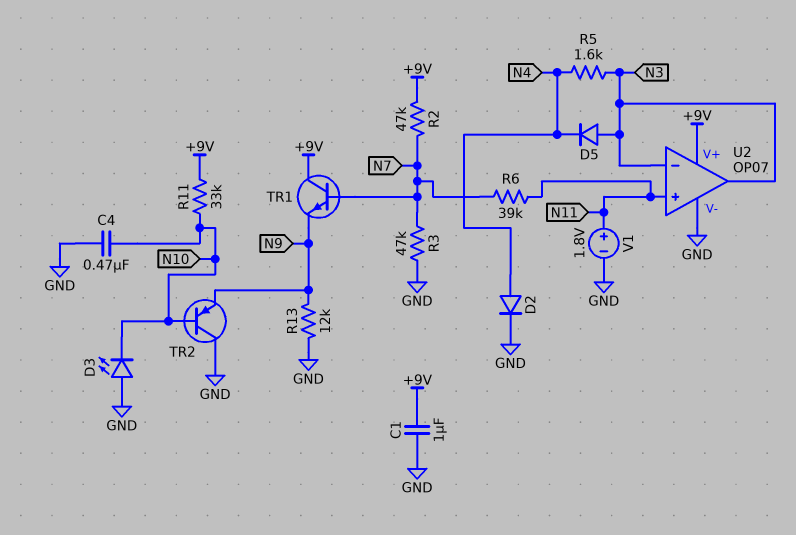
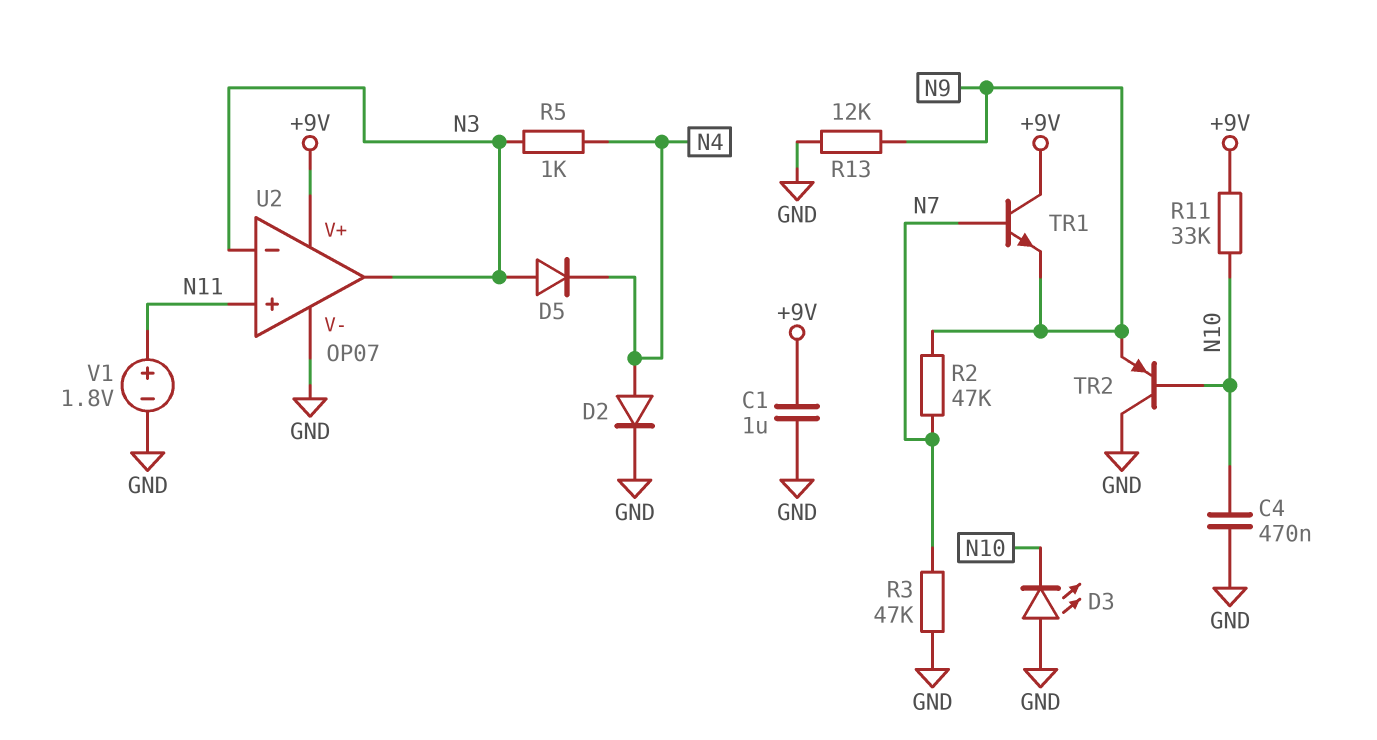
R2: 47k (+9V, N7) -> 47k (N7, N9)
R5: 1.6k (N3, N4) -> 1k (N3, N4)
R6: 39k (N7, N11) -> none

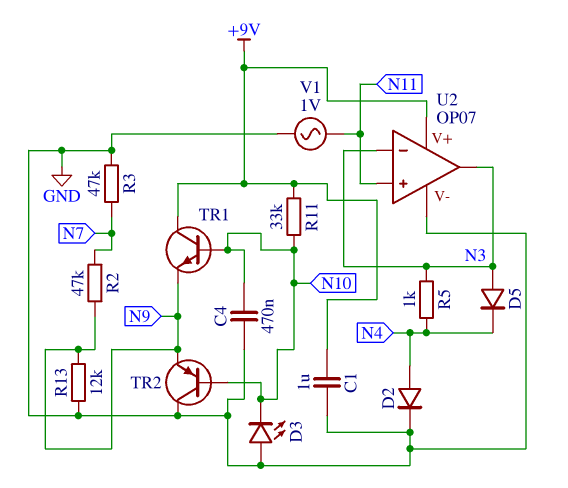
TR1: NPN (B N7, C +9V, E N9) -> NPN (B N10, C +9V, E N9)
V1: 1.8V (plus N11, minus GND) -> AC 1V (GND, N11)

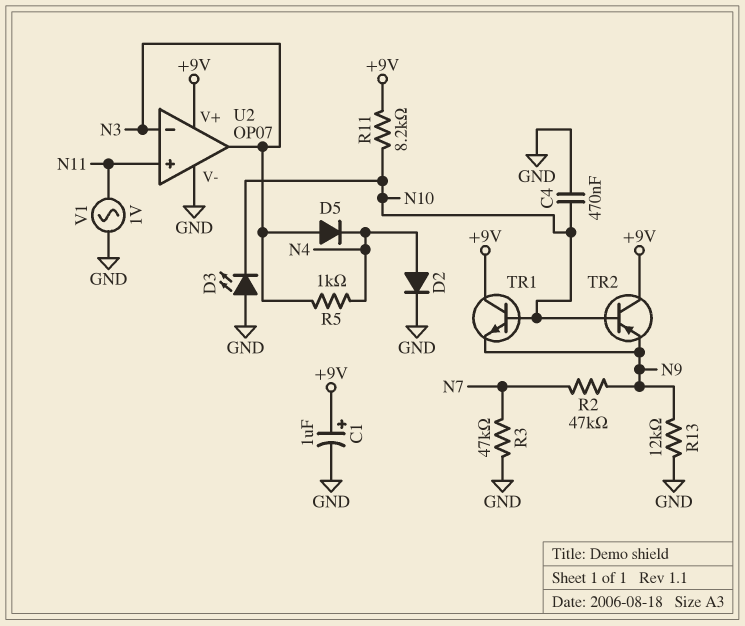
C1: 1uF (+9V, GND) -> 1uF (plus +9V, minus GND)
R11: 33k (+9V, N10) -> 8.2k (+9V, N10)
TR2: PNP (B N10, C GND, E N9) -> PNP (B N10, C +9V, E N9)

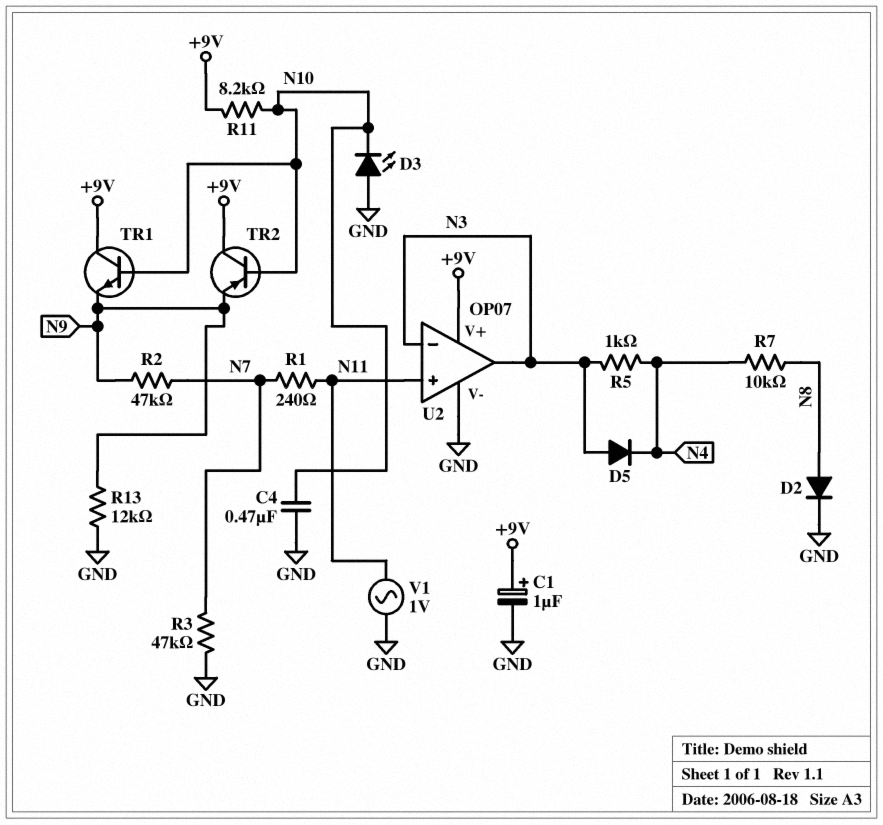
D2: diode (A N4, K GND) -> diode (A N8, K GND)
R1: none -> 240 (N7, N11)
R7: none -> 10k (N4, N8)

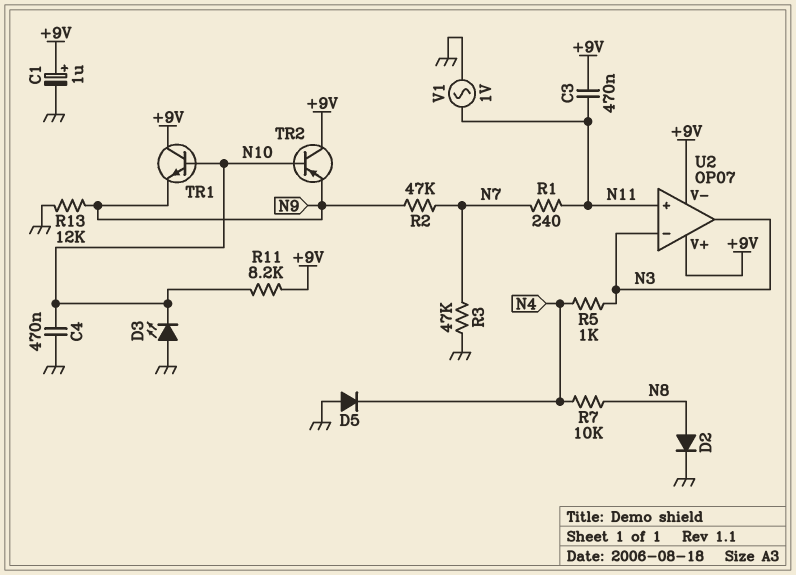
C3: none -> 470nF (+9V, N11)
D5: diode (A N3, K N4) -> diode (A GND, K N4)
U2 pin V-: GND -> +9V

